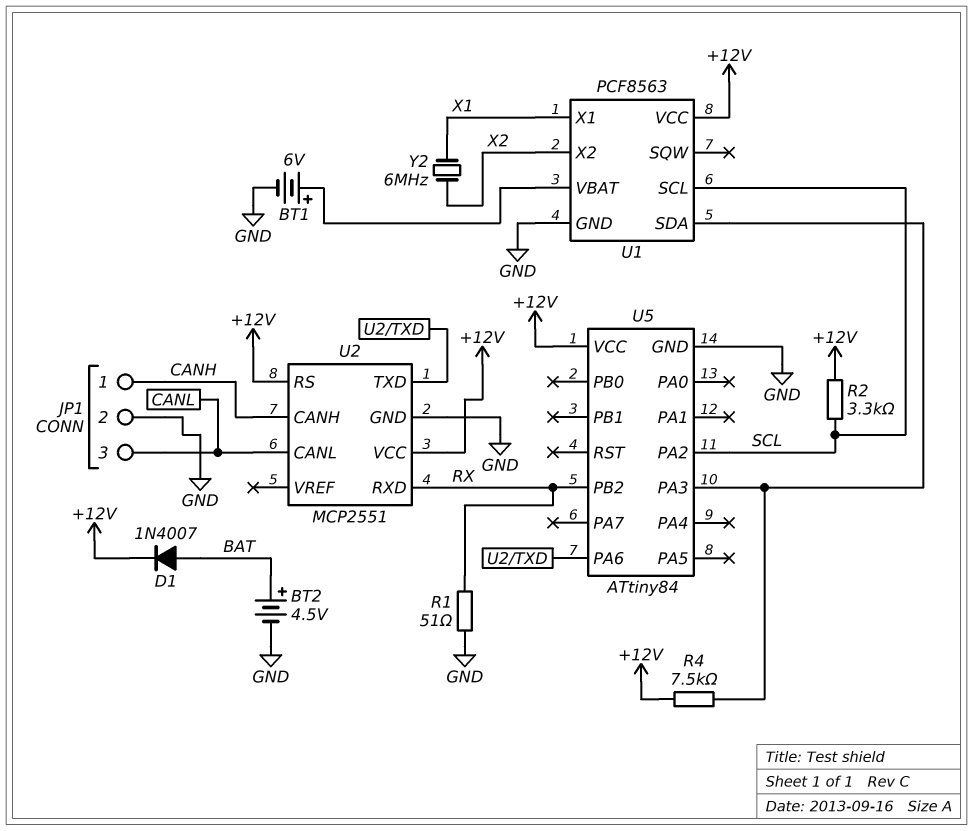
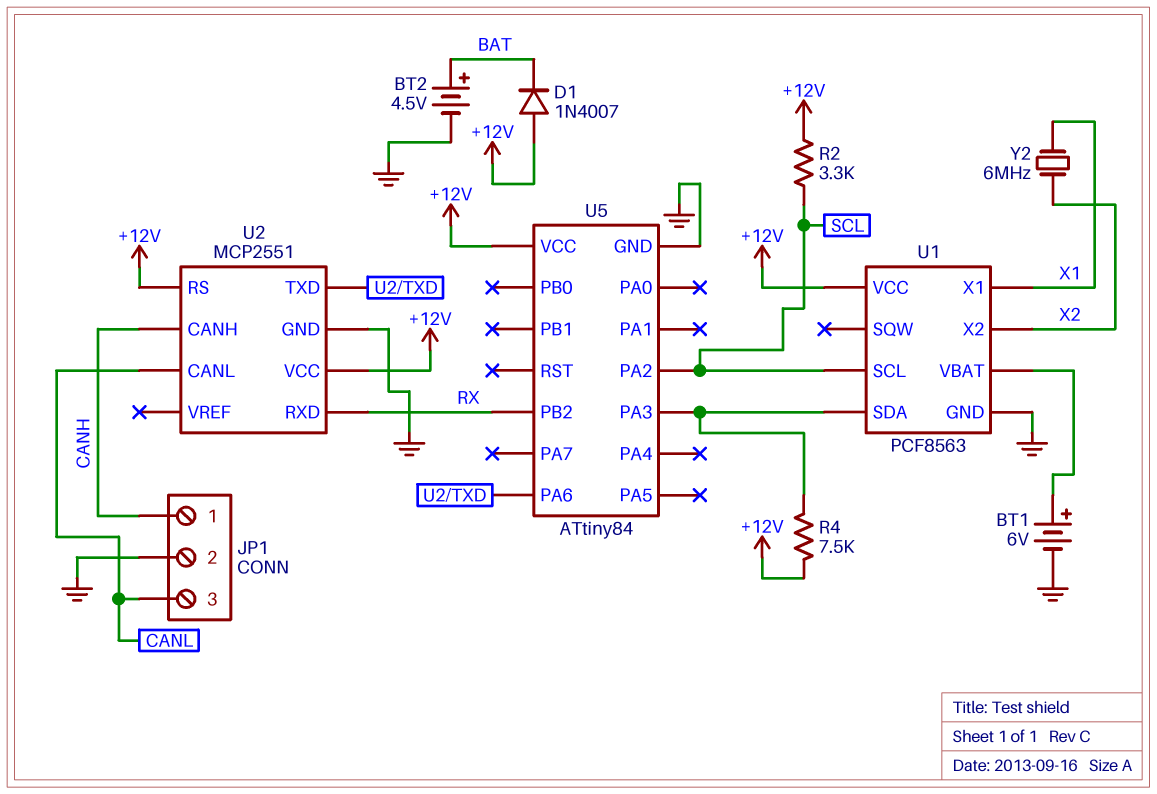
D1: diode 1N4007 (A BAT, K +12V) -> diode 1N4007 (A +12V, K BAT)
R1: 51 (GND, RX) -> none

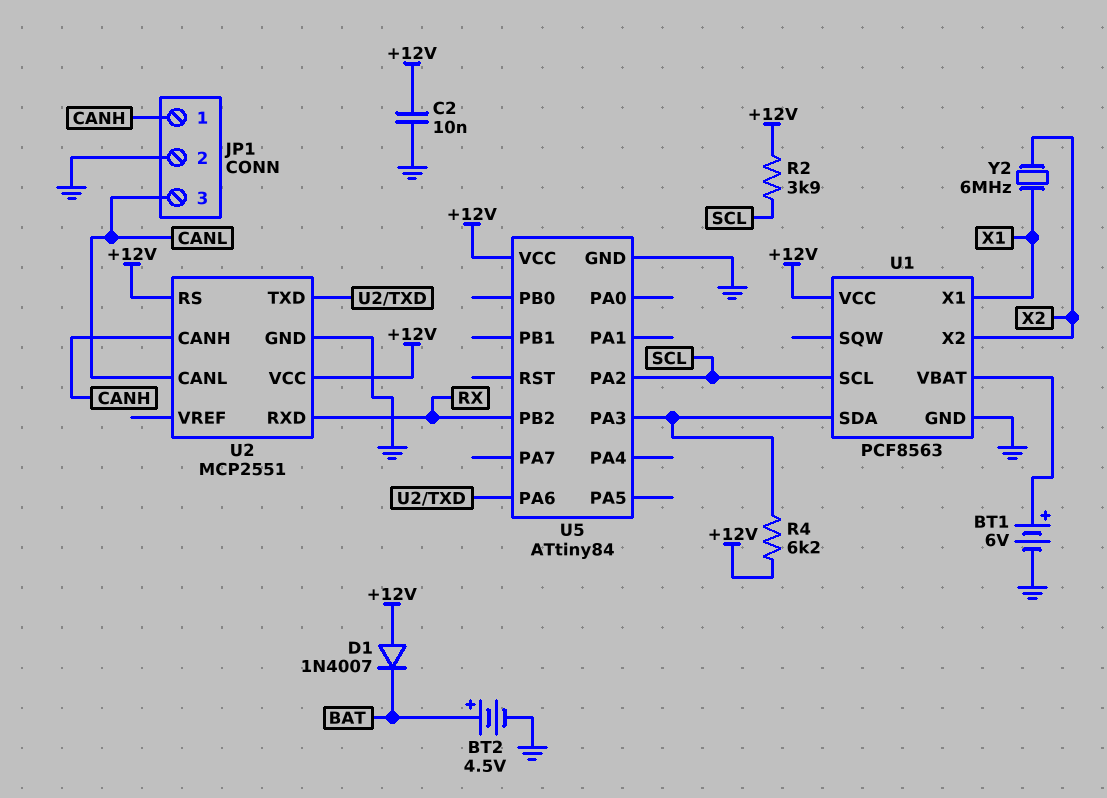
C2: none -> 10nF (+12V, GND)
R2: 3.3k (+12V, SCL) -> 3.9k (+12V, SCL)
R4: 7.5k (+12V, U1/SDA) -> 6.2k (+12V, U1/SDA)

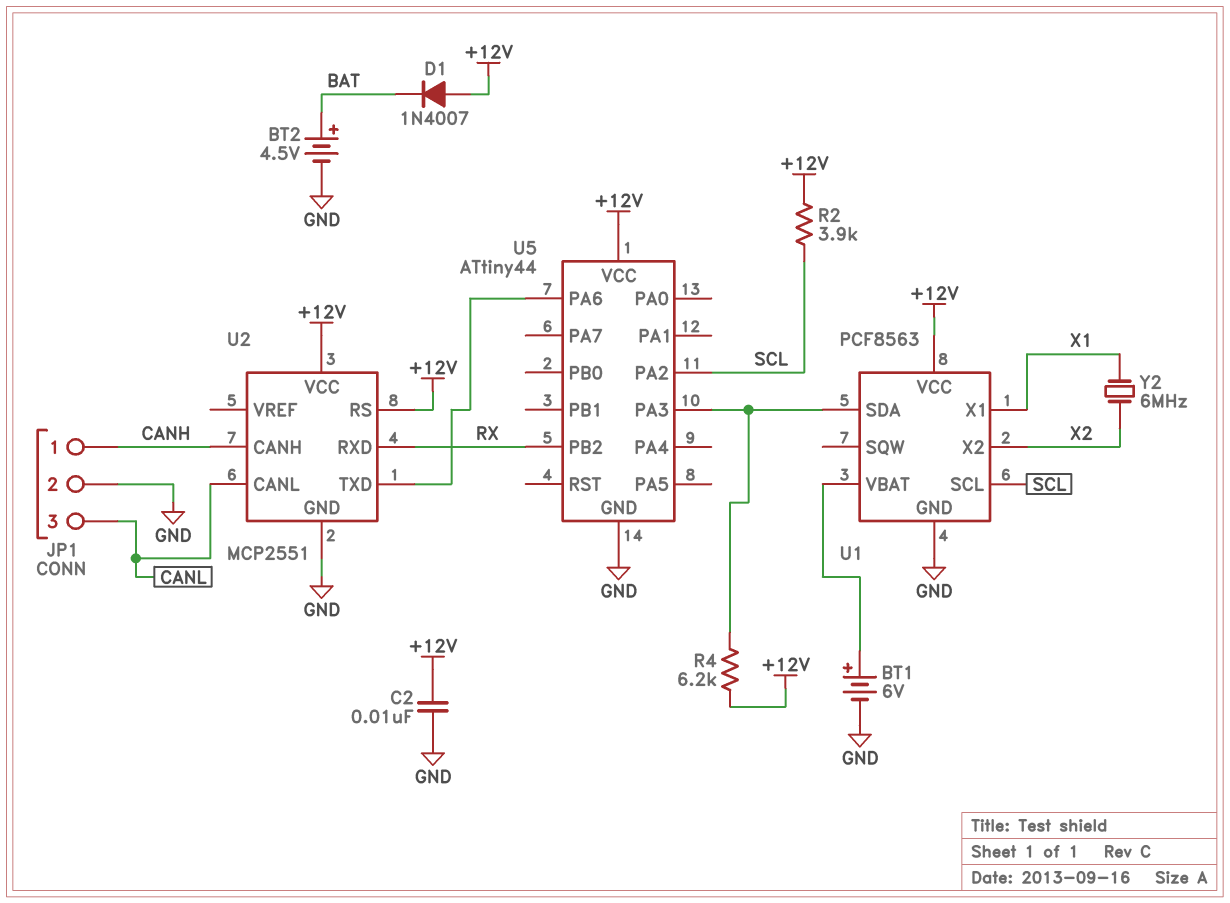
U5: ATtiny84 -> ATtiny44

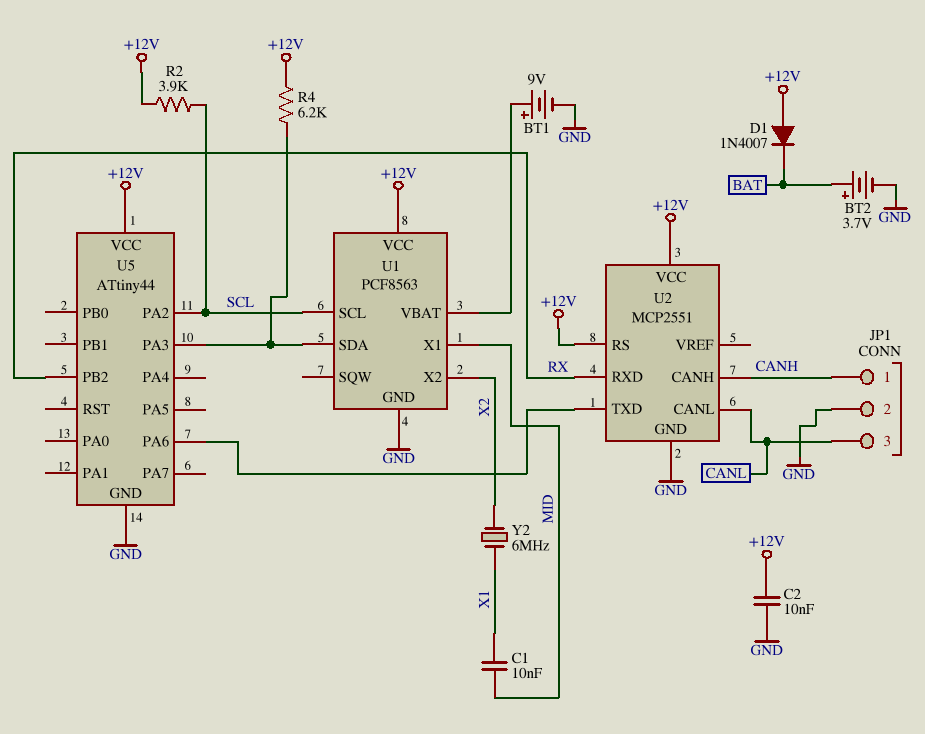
BT1: 6V (plus U1/VBAT, minus GND) -> 9V (plus U1/VBAT, minus GND)
BT2: 4.5V (plus BAT, minus GND) -> 3.7V (plus BAT, minus GND)
C1: none -> 10nF (MID, X1)
U1 pin X1: X1 -> MID

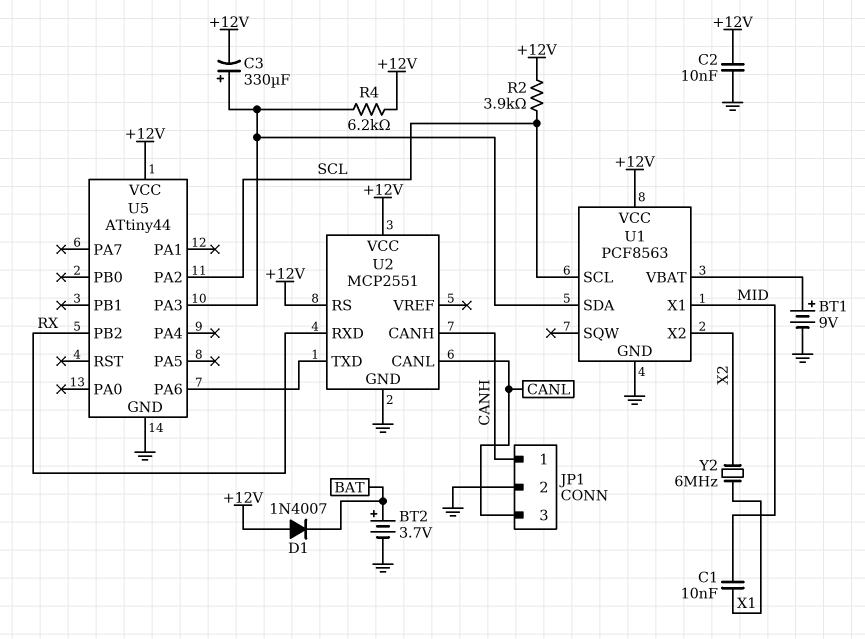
C3: none -> 330uF (plus U1/SDA, minus +12V)

